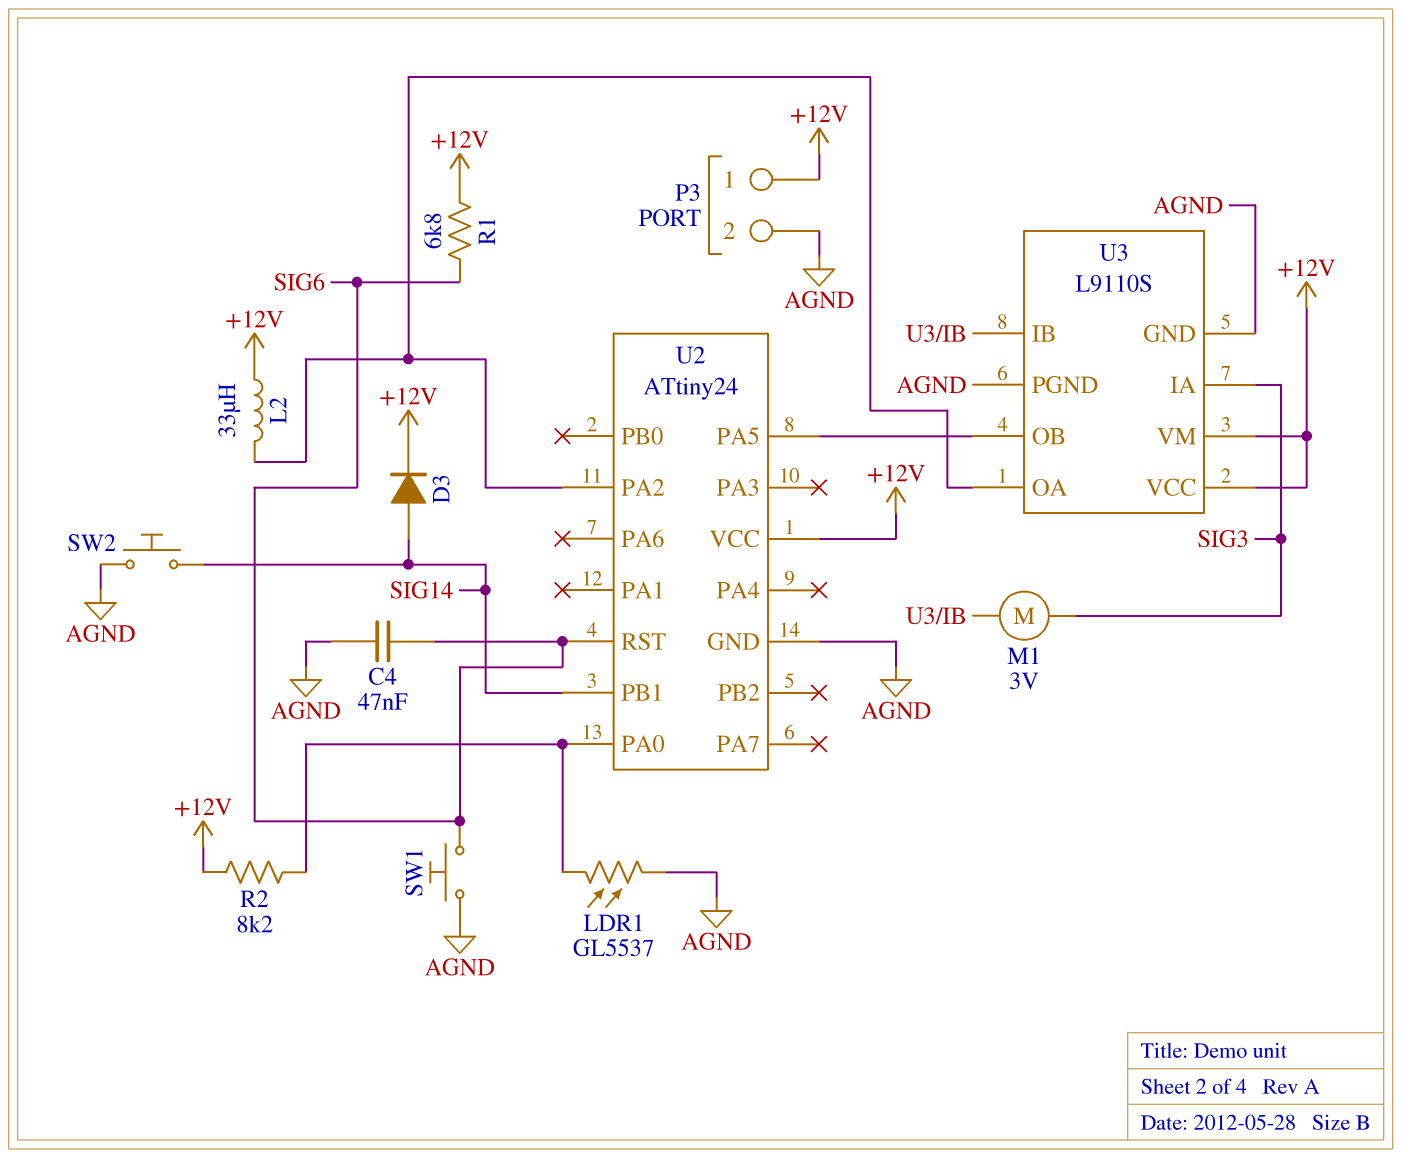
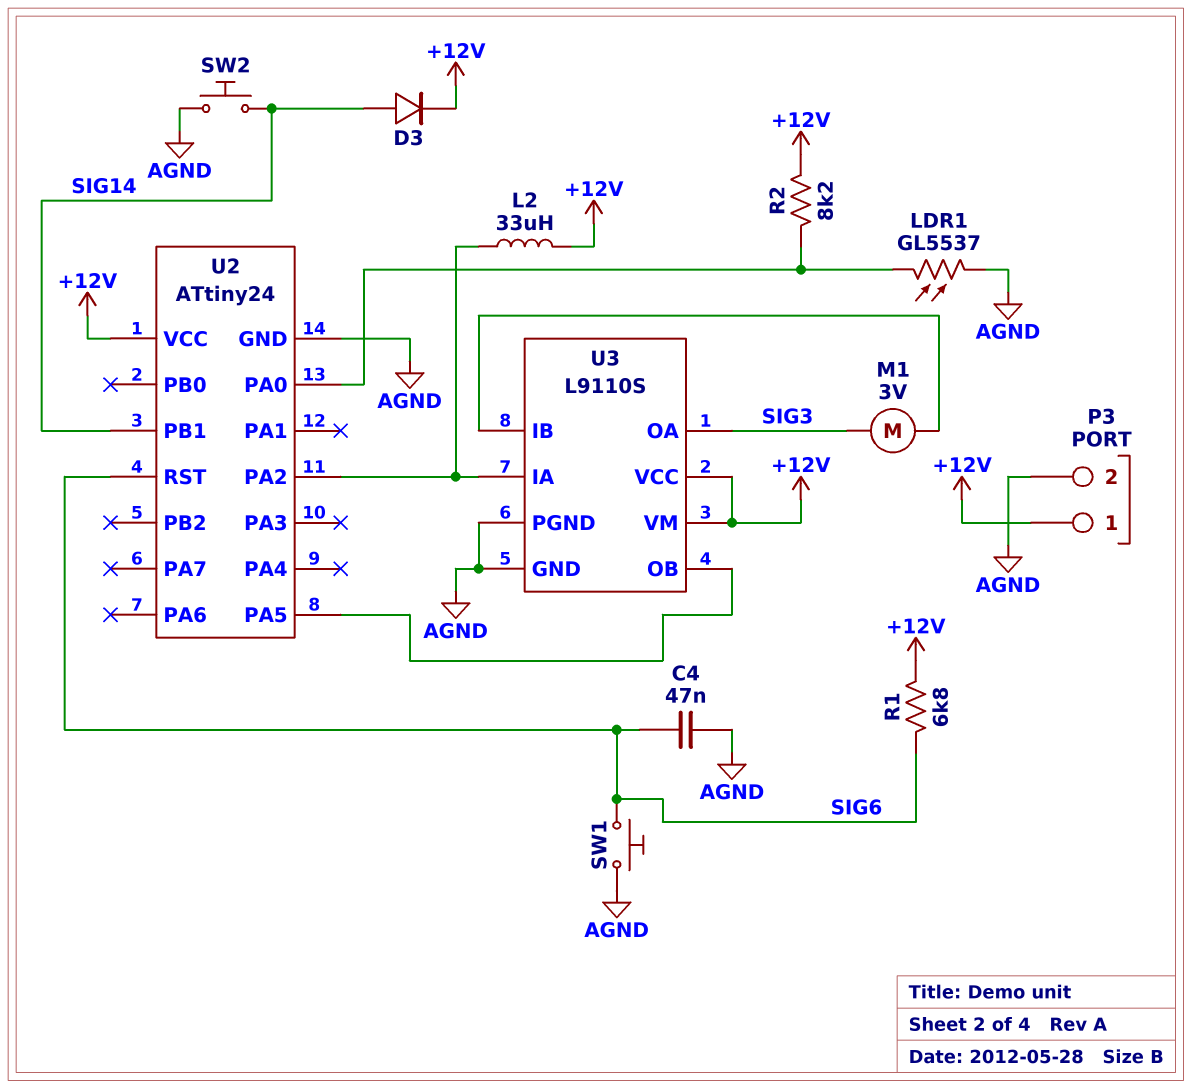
U3 pin IA: SIG3 -> U2/PA2
U3 pin OA: U2/PA2 -> SIG3

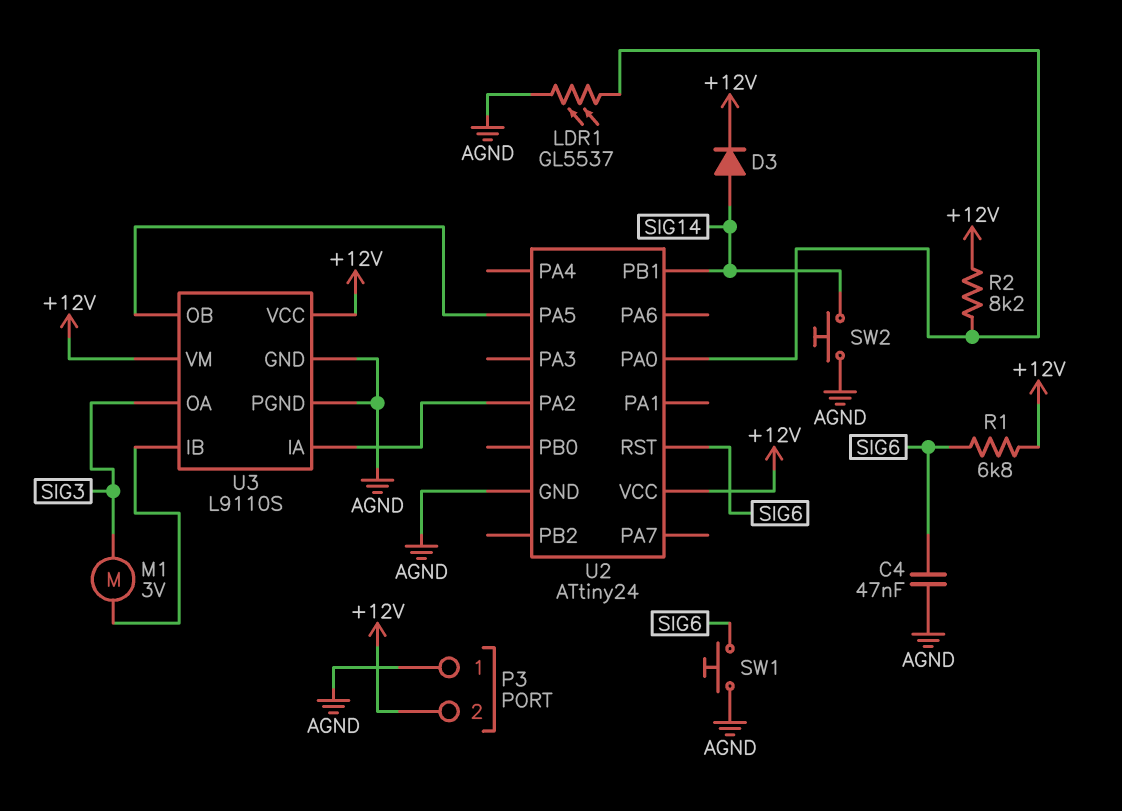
L2: 33uH (+12V, U2/PA2) -> none
P3 pin 1: +12V -> AGND
P3 pin 2: AGND -> +12V

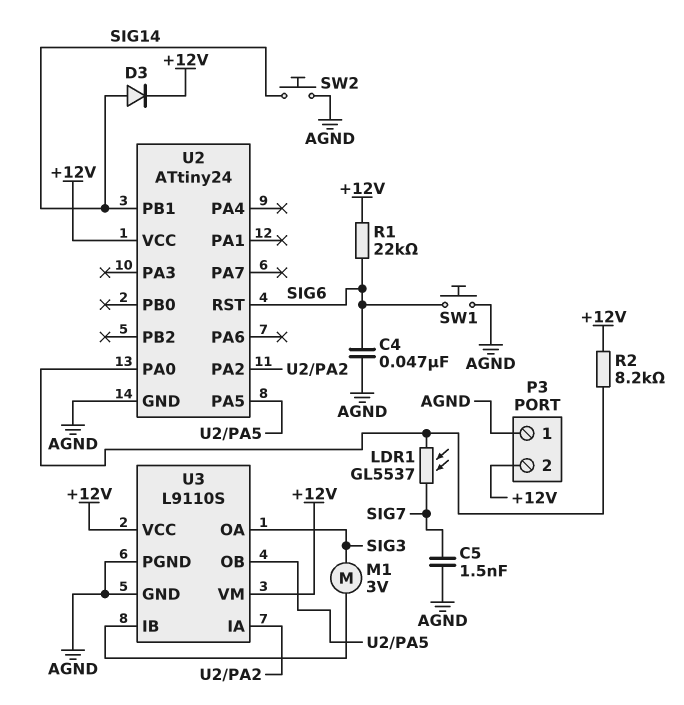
C5: none -> 1.5nF (AGND, SIG7)
LDR1: GL5537 (AGND, U2/PA0) -> GL5537 (SIG7, U2/PA0)
R1: 6.8k (+12V, SIG6) -> 22k (+12V, SIG6)

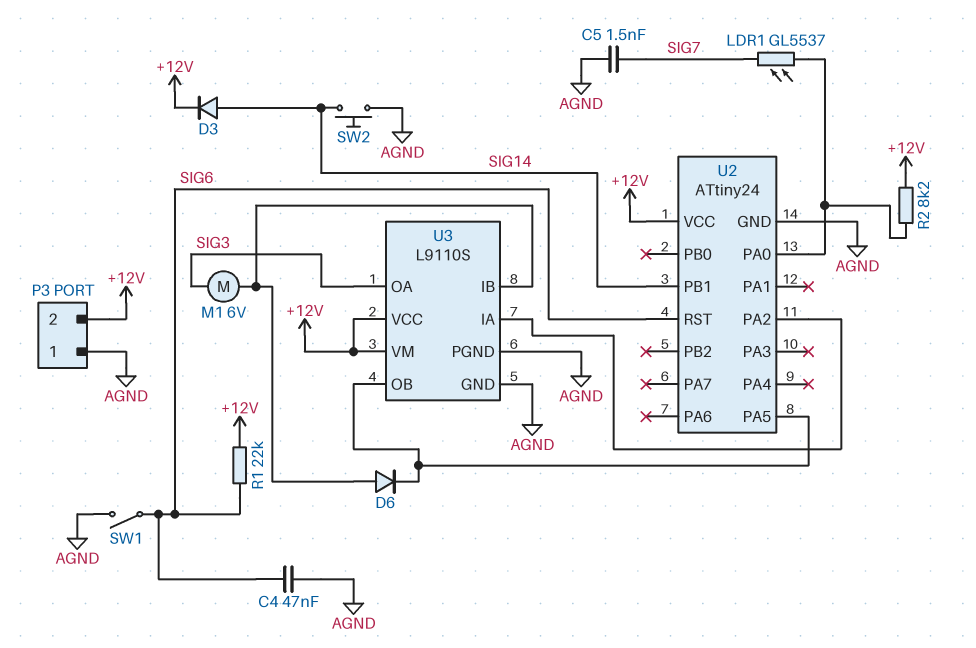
D6: none -> diode (A U3/IB, K U2/PA5)
M1: motor 3V (SIG3, U3/IB) -> motor 6V (SIG3, U3/IB)
SW1: button (AGND, SIG6) -> switch (AGND, SIG6)

